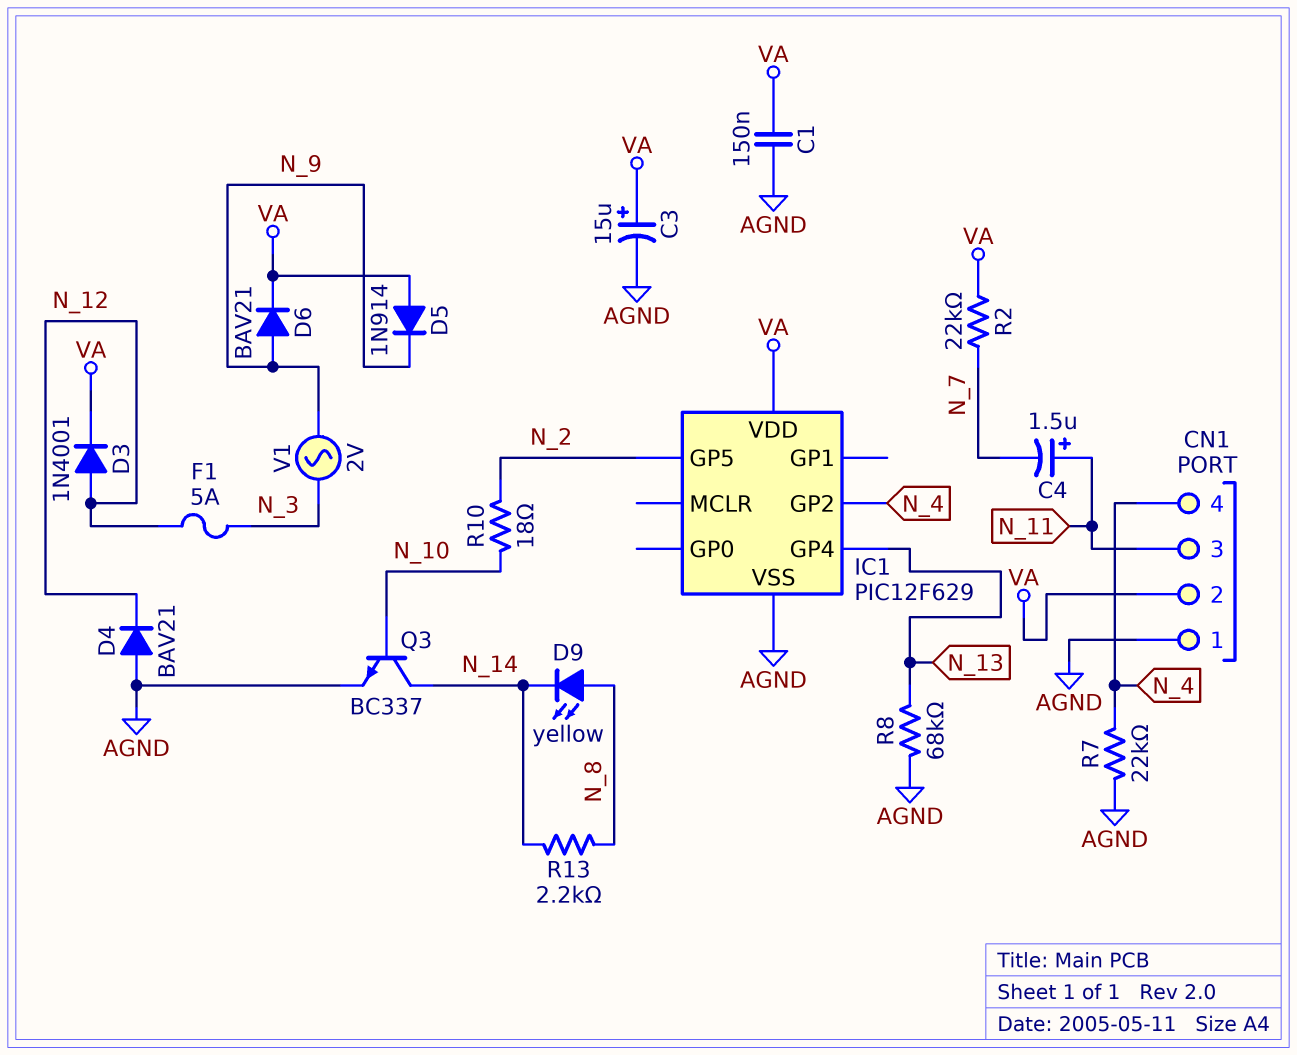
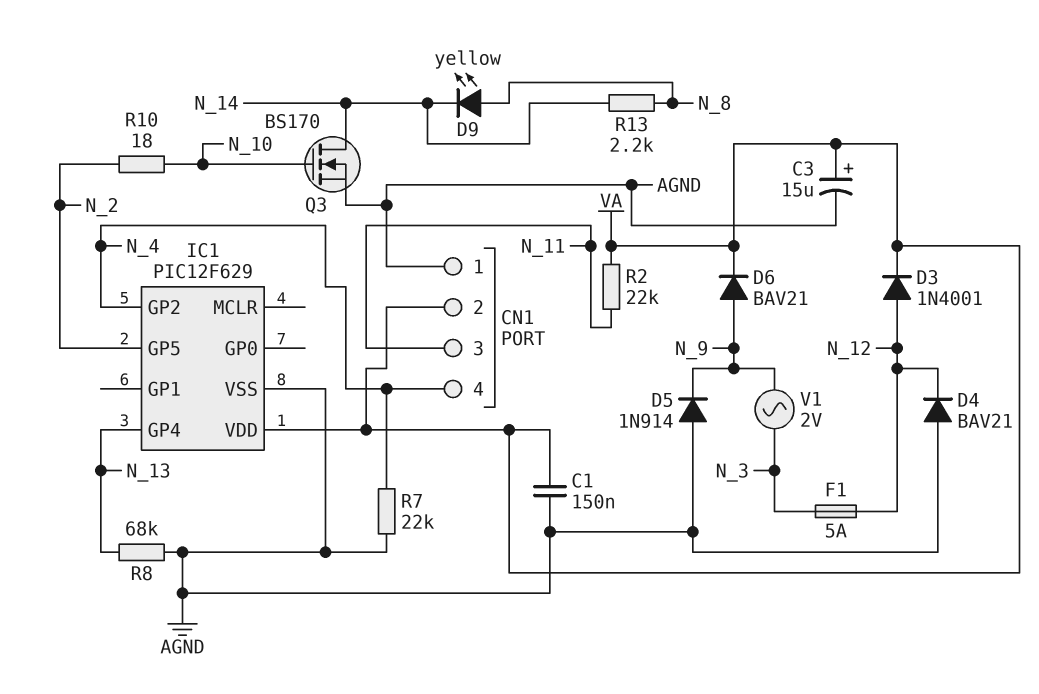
C4: 1.5uF (plus N_11, minus N_7) -> none
D5: diode 1N914 (A VA, K N_9) -> diode 1N914 (A AGND, K N_9)
Q3: NPN BC337 (B N_10, C N_14, E AGND) -> NMOS BS170 (G N_10, D N_14, S AGND)
R2: 22k (N_7, VA) -> 22k (N_11, VA)

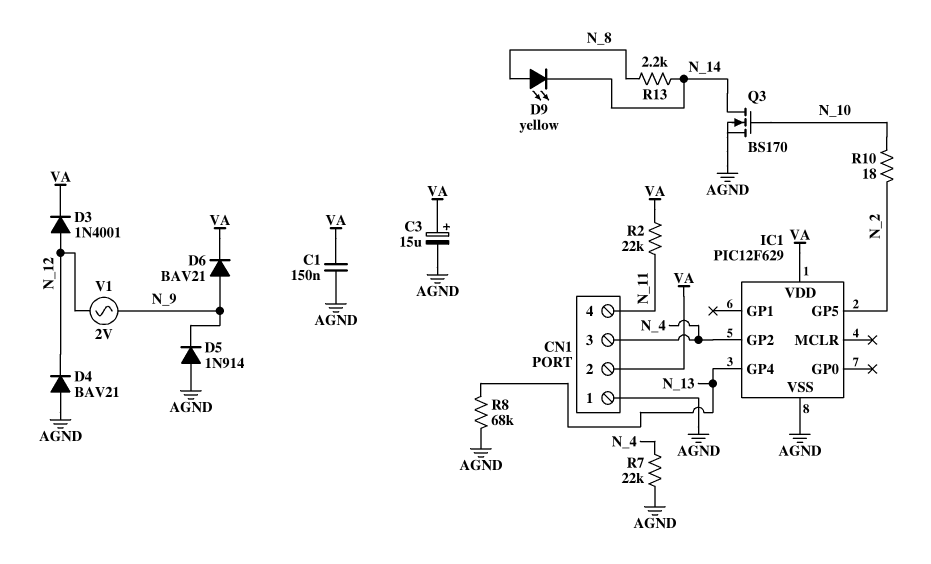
CN1 pin 3: N_11 -> N_4
CN1 pin 4: N_4 -> N_11
F1: 5A (N_3, N_12) -> none
V1: AC 2V (N_3, N_9) -> AC 2V (N_9, N_12)

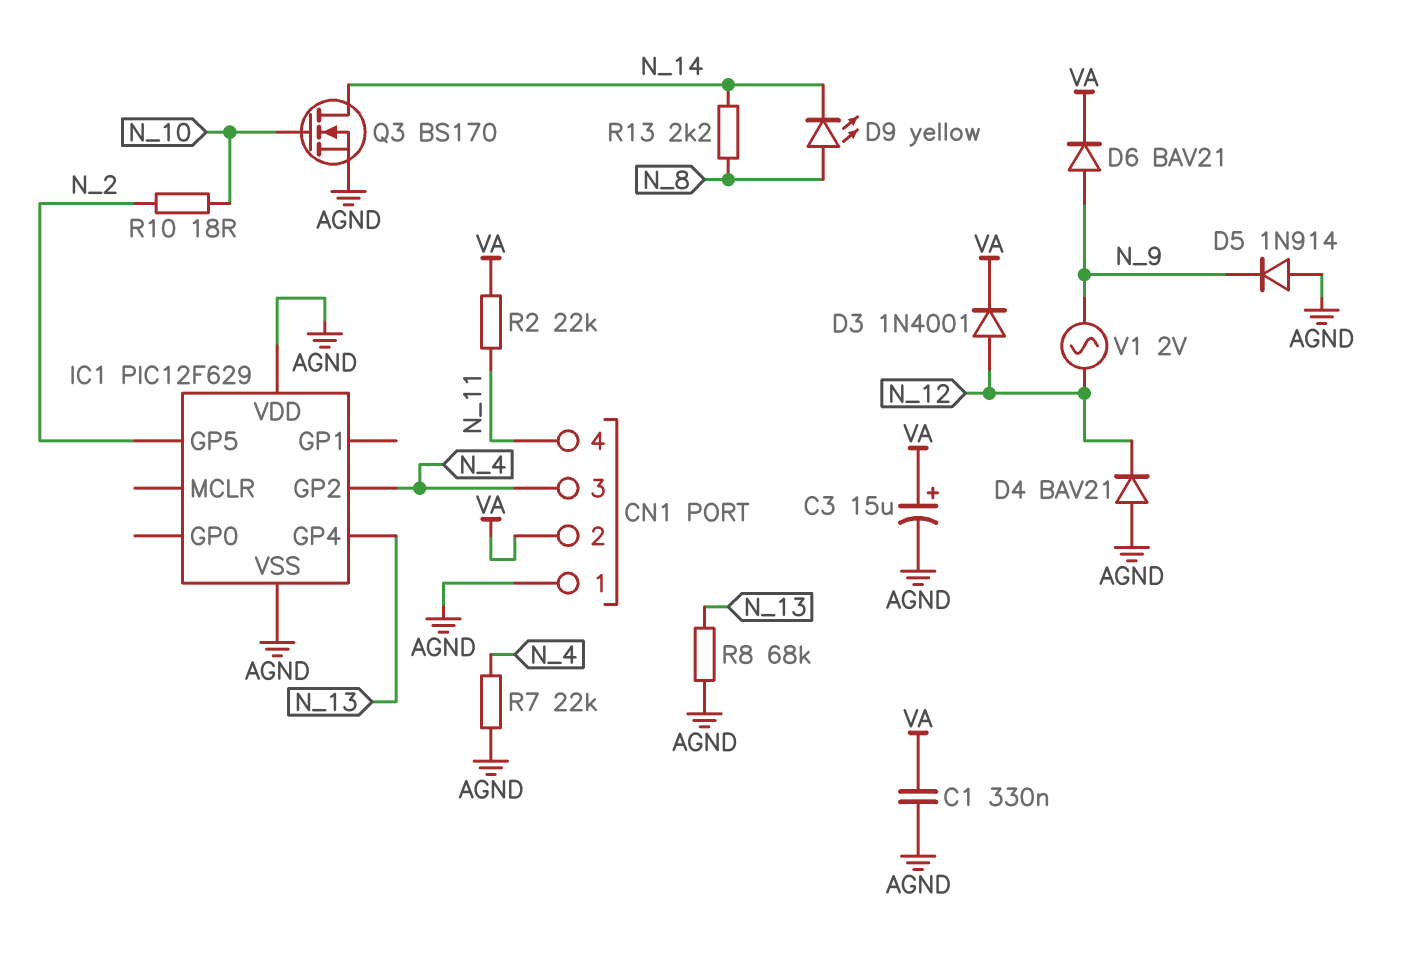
C1: 150nF (AGND, VA) -> 330nF (AGND, VA)
IC1 pin VDD: VA -> AGND

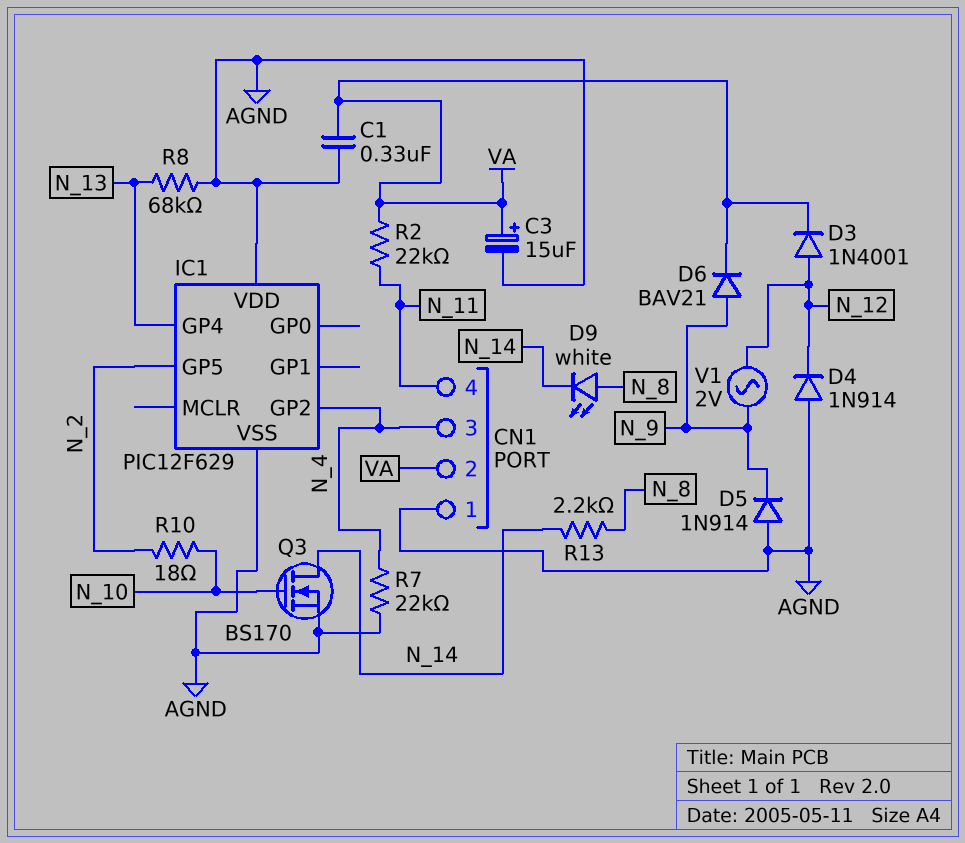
D4: diode BAV21 (A AGND, K N_12) -> diode 1N914 (A AGND, K N_12)
D9: LED yellow (A N_8, K N_14) -> LED white (A N_8, K N_14)

